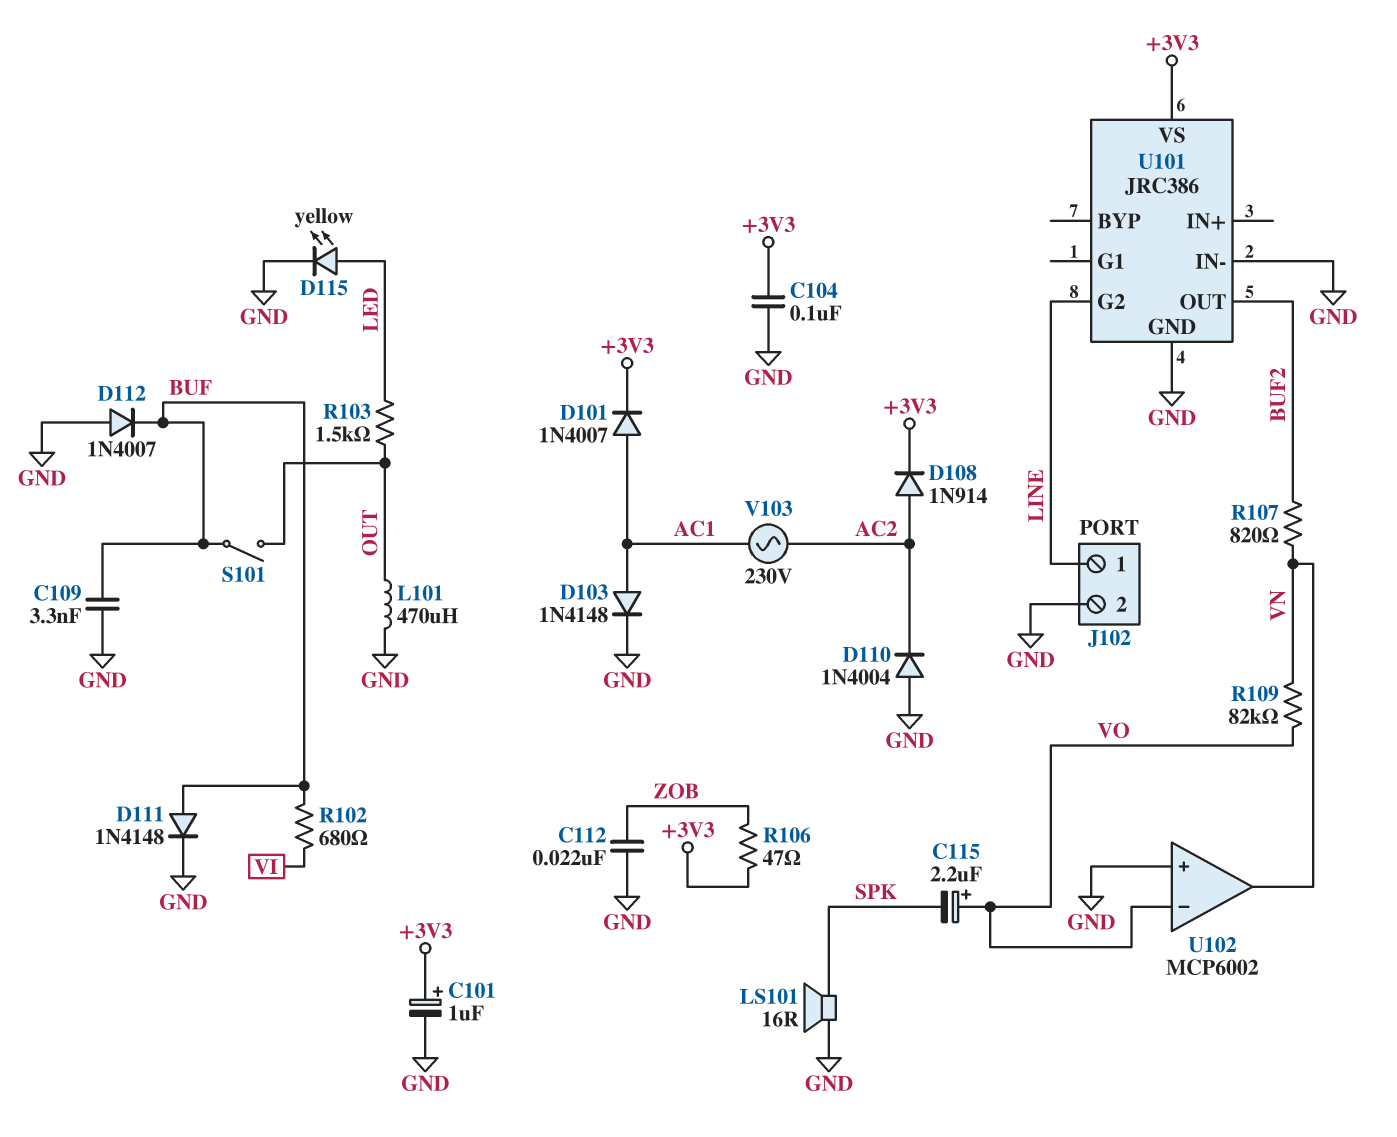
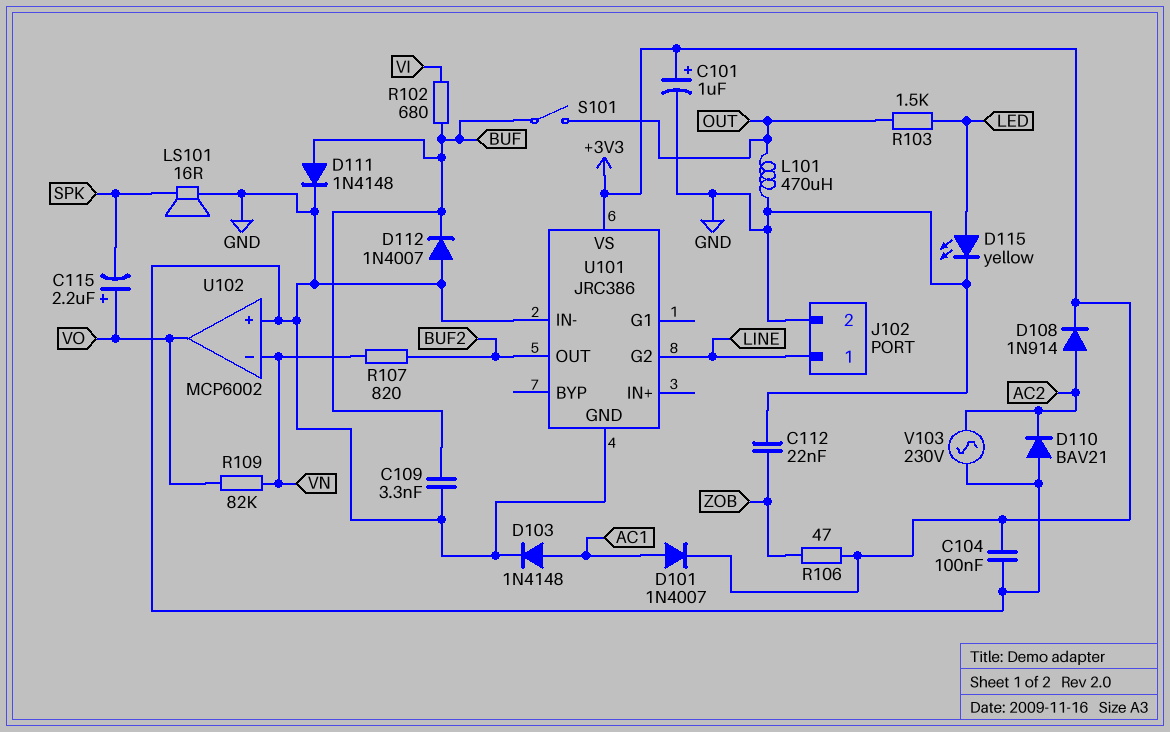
D110: diode 1N4004 (A GND, K AC2) -> diode BAV21 (A GND, K AC2)
U102 pin in-: VO -> VN
U102 pin out: VN -> VO
V103: AC 230V (AC1, AC2) -> AC 230V (AC2, GND)

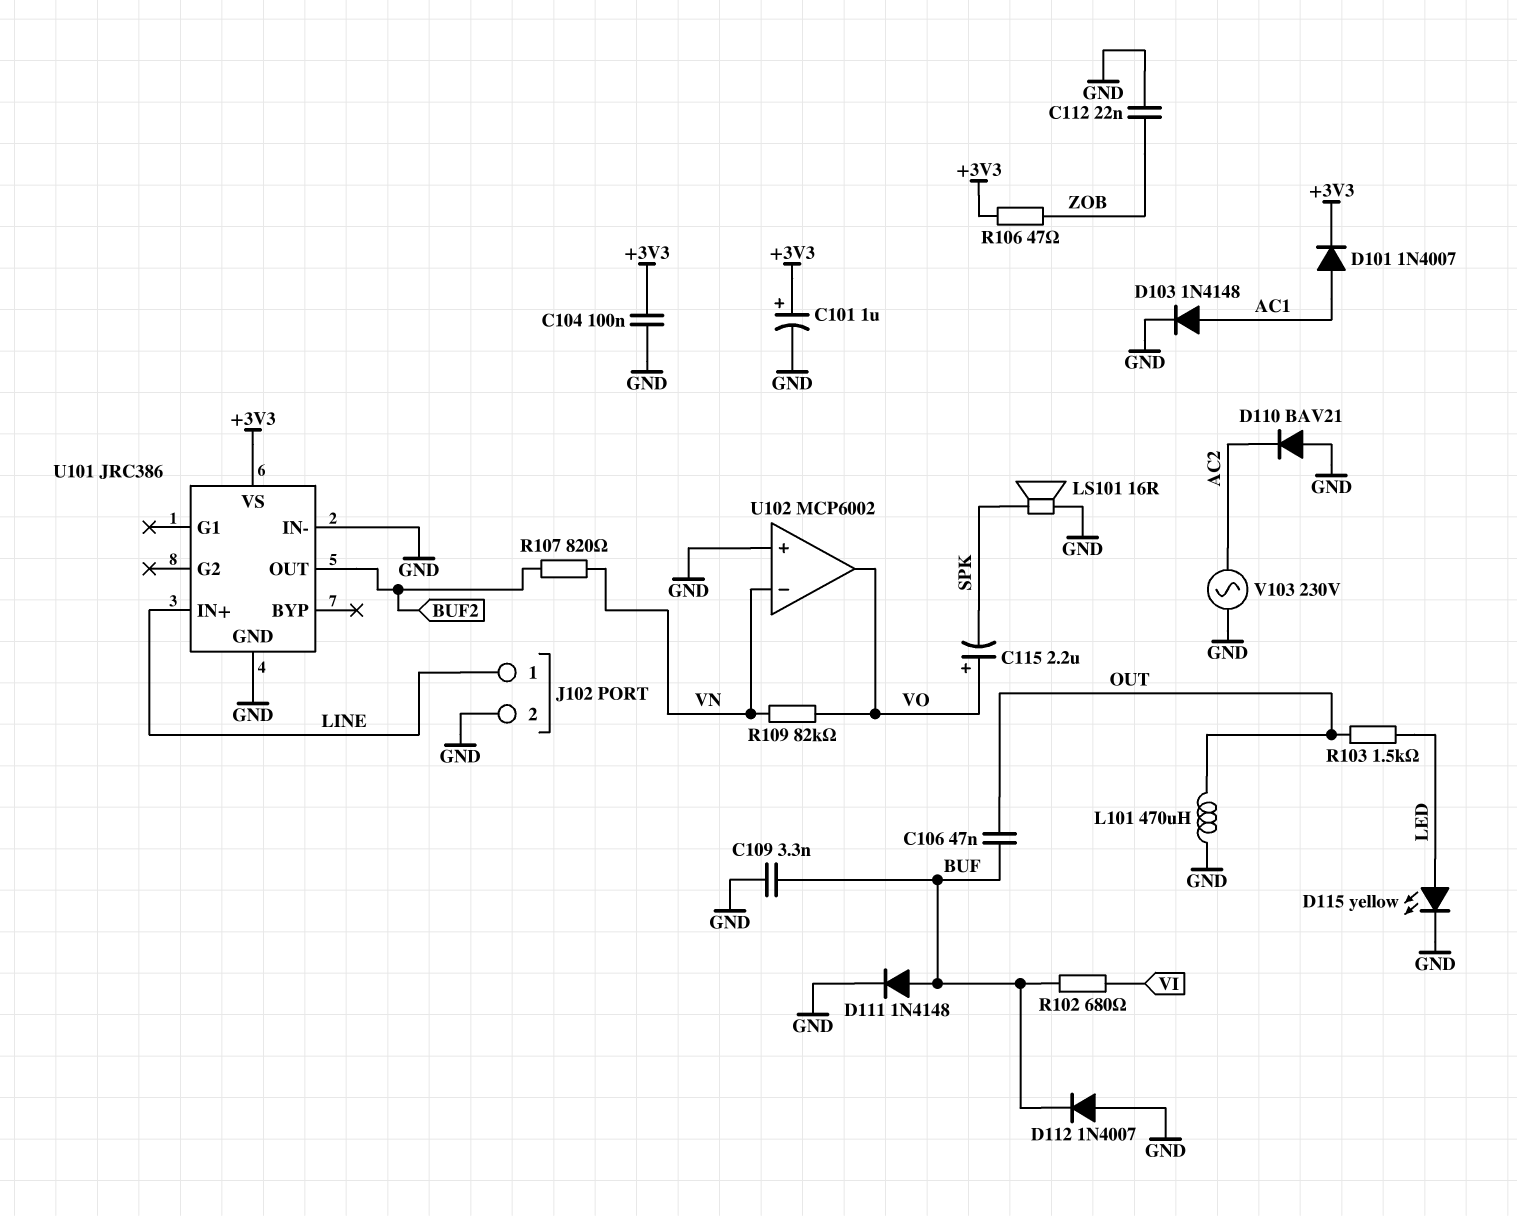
C106: none -> 47nF (BUF, OUT)
D108: diode 1N914 (A AC2, K +3V3) -> none
S101: switch (BUF, OUT) -> none
U101 pin G2: LINE -> none
U101 pin IN+: none -> LINE

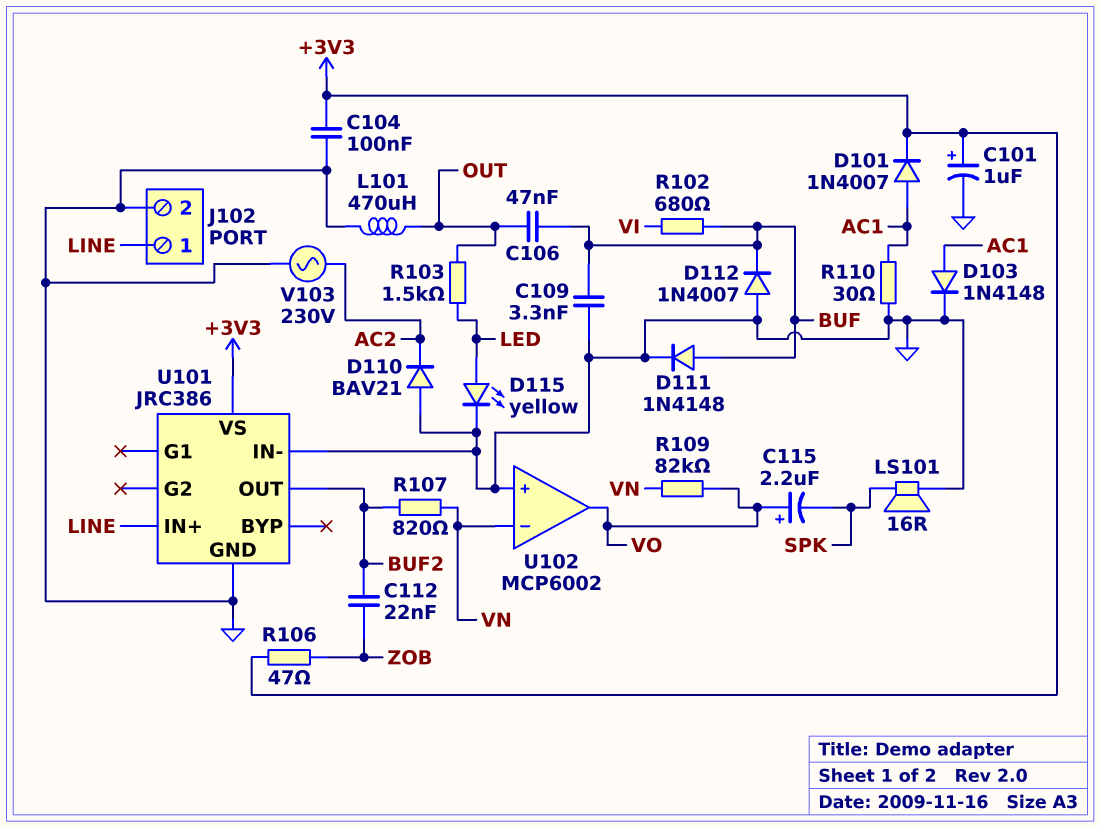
C112: 22nF (GND, ZOB) -> 22nF (BUF2, ZOB)
R110: none -> 30 (AC1, GND)

